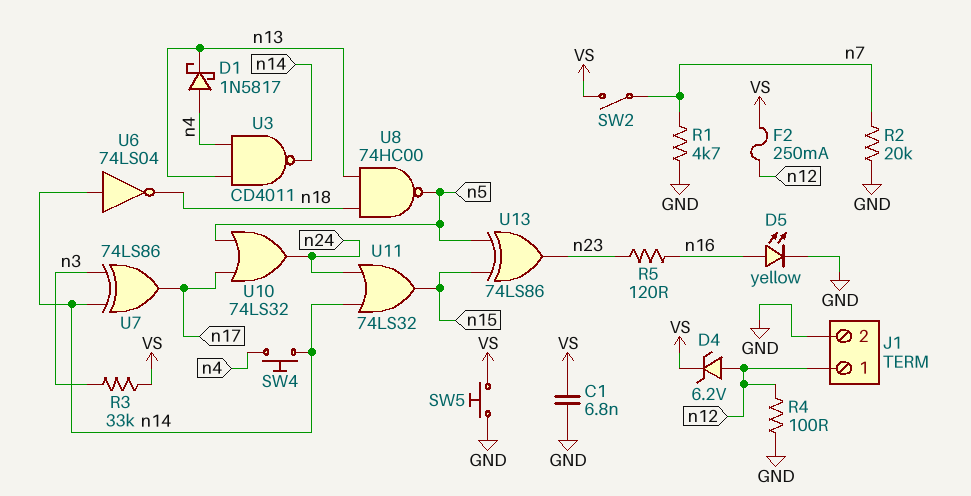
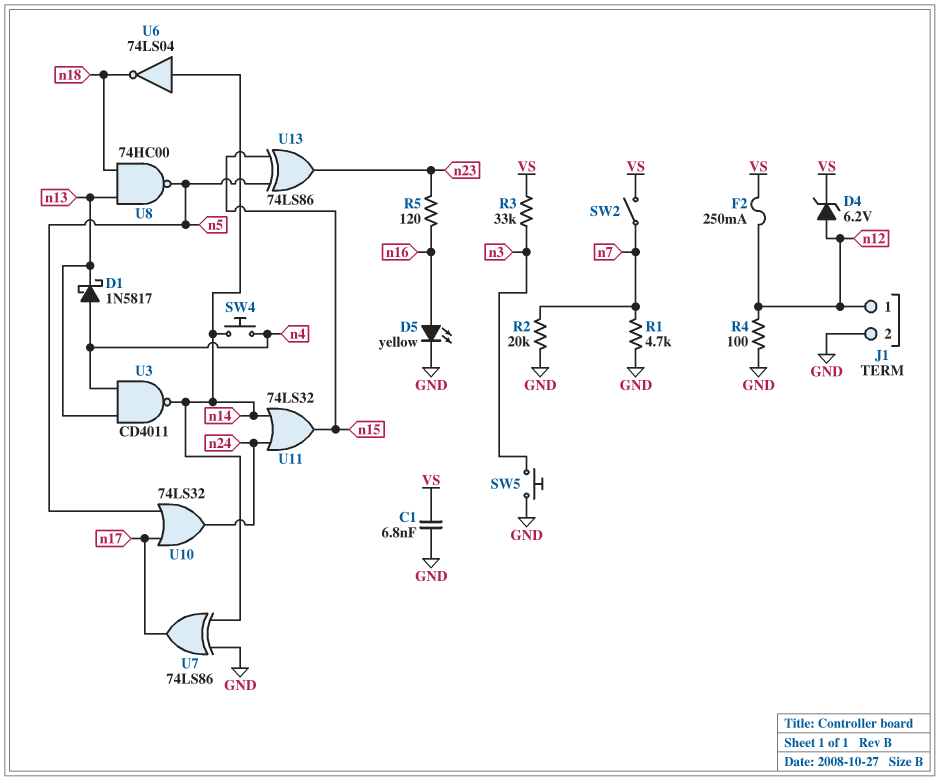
SW5: button (GND, VS) -> button (GND, n3)
U7: XOR 74LS86 (in n3, in n14, out n17) -> XOR 74LS86 (in GND, in n14, out n17)

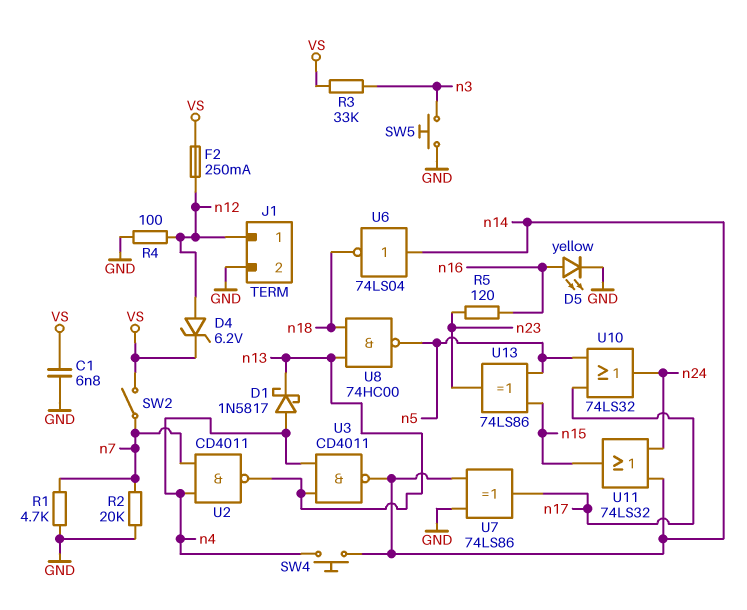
U2: none -> NAND CD4011 (in n4, in n7, out n13)

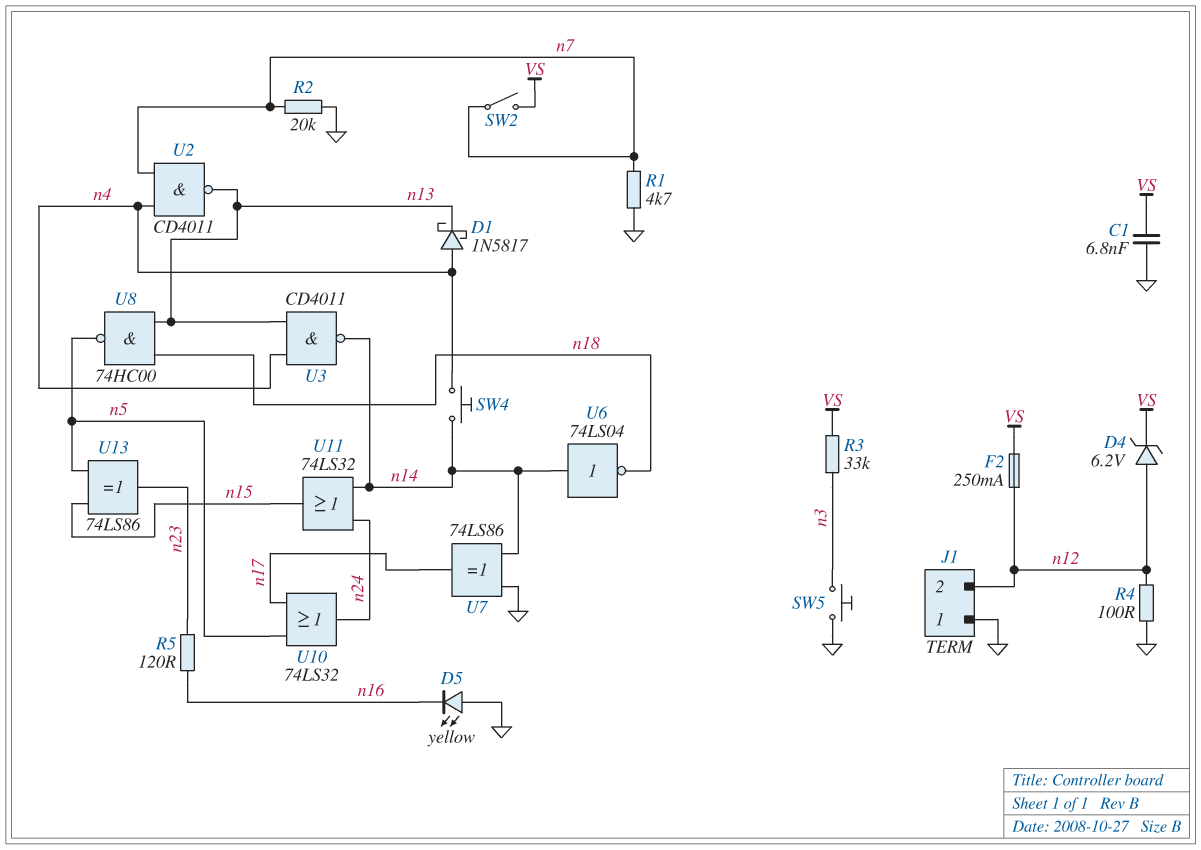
D5: LED yellow (A n16, K GND) -> LED yellow (A GND, K n16)
J1 pin 1: n12 -> GND
J1 pin 2: GND -> n12

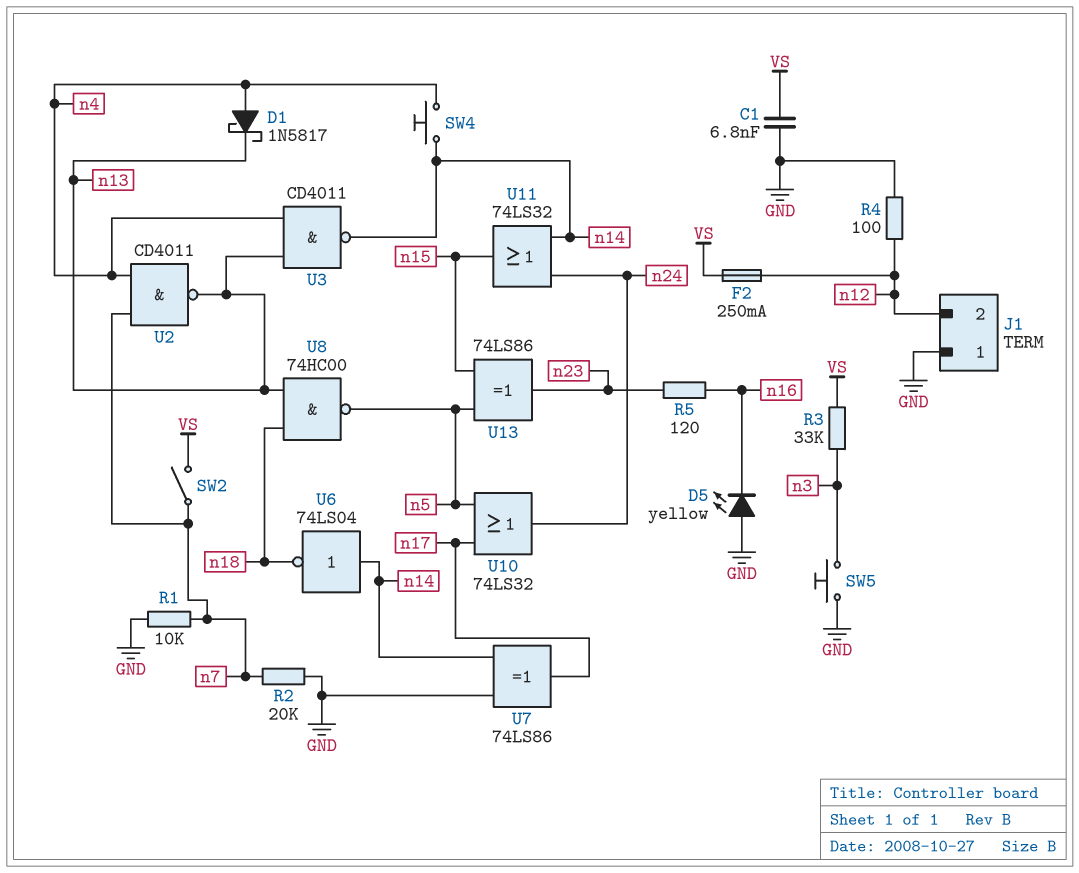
D4: zener 6.2V (A n12, K VS) -> none
R1: 4.7k (GND, n7) -> 10k (GND, n7)

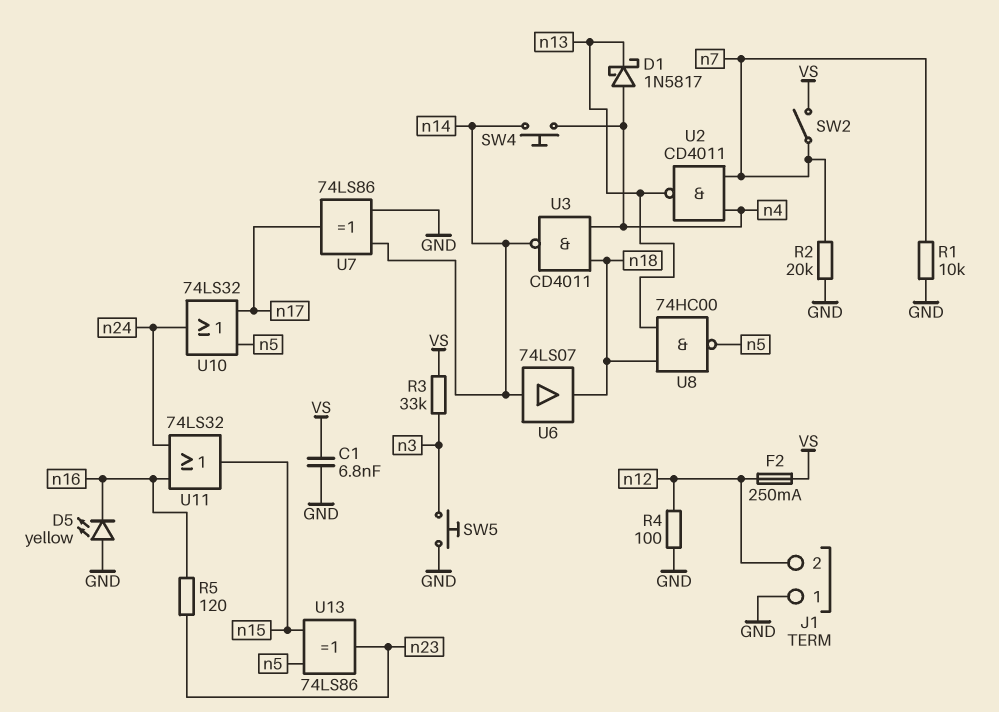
U3: NAND CD4011 (in n4, in n13, out n14) -> NAND CD4011 (in n4, in n18, out n14)
U6: NOT 74LS04 (in n14, out n18) -> buffer 74LS07 (in n14, out n18)
U11: OR 74LS32 (in n14, in n24, out n15) -> OR 74LS32 (in n16, in n24, out n15)

